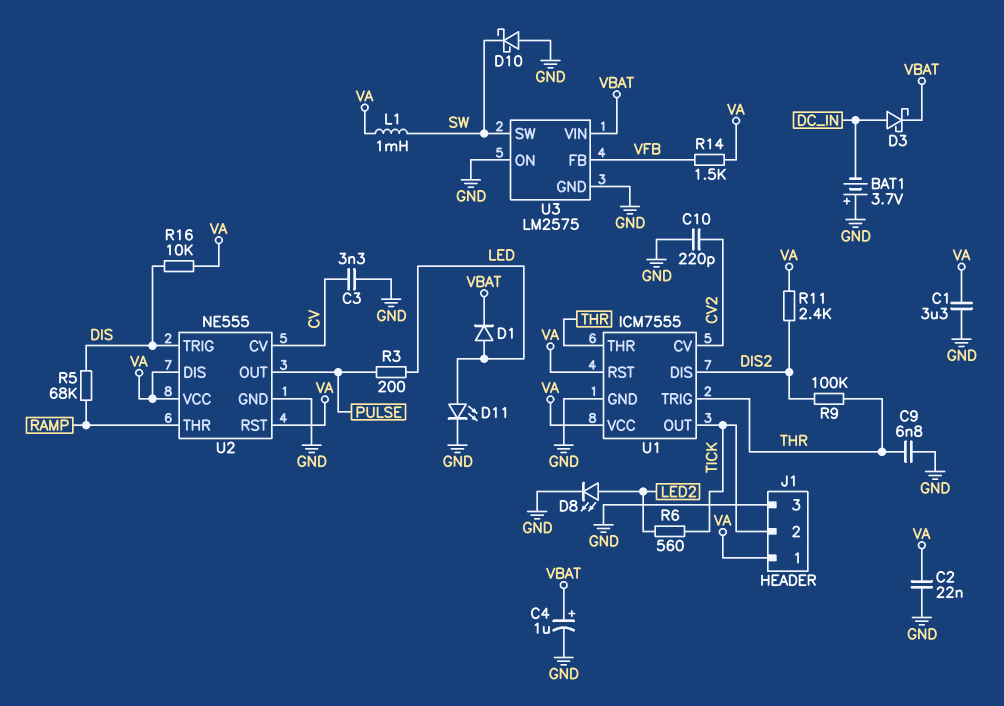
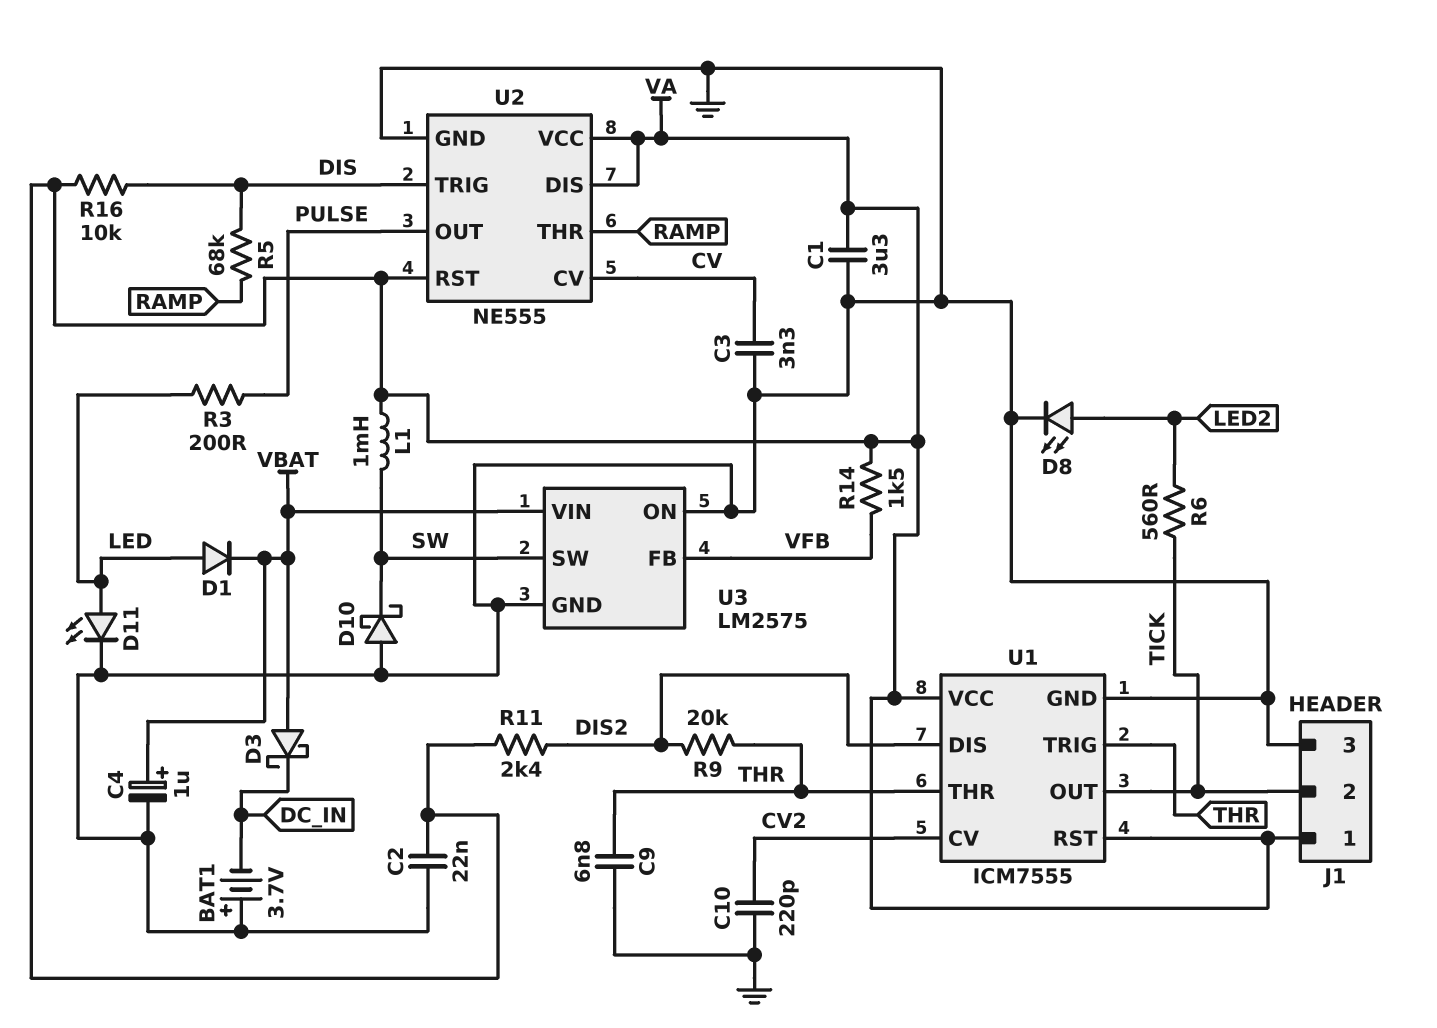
D3: schottky (A DC_IN, K VBAT) -> schottky (A VBAT, K DC_IN)
R9: 100k (DIS2, THR) -> 20k (DIS2, THR)

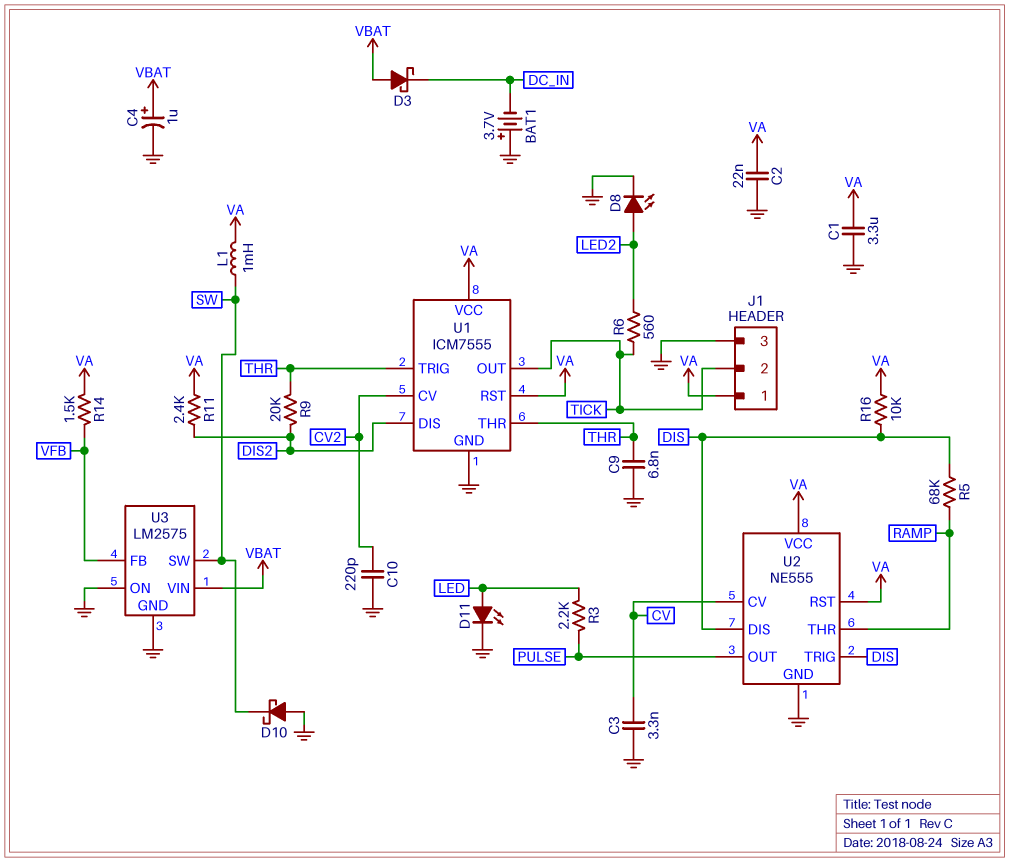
D1: diode (A LED, K VBAT) -> none
R3: 200 (LED, PULSE) -> 2.2k (LED, PULSE)
U2 pin DIS: VA -> DIS

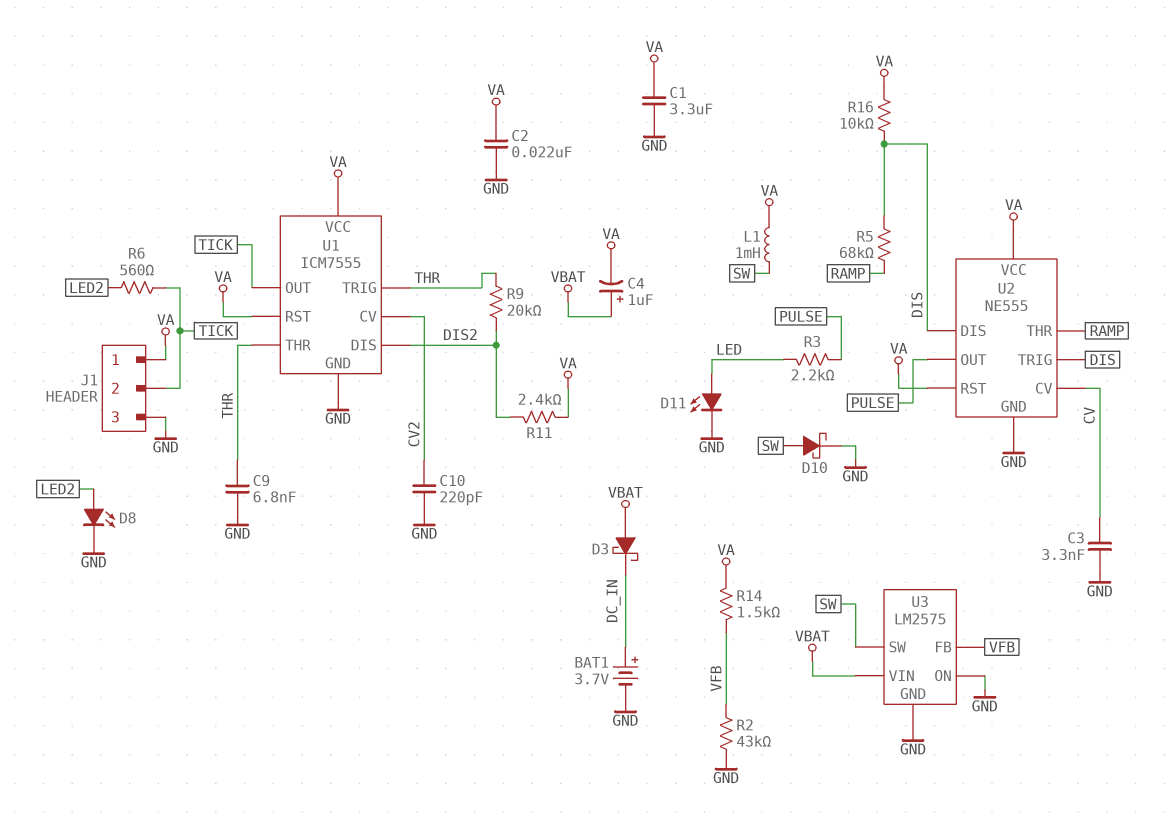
BAT1: 3.7V (plus GND, minus DC_IN) -> 3.7V (plus DC_IN, minus GND)
C4: 1uF (plus VBAT, minus GND) -> 1uF (plus VBAT, minus VA)
D10: schottky (A GND, K SW) -> schottky (A SW, K GND)
R2: none -> 43k (GND, VFB)

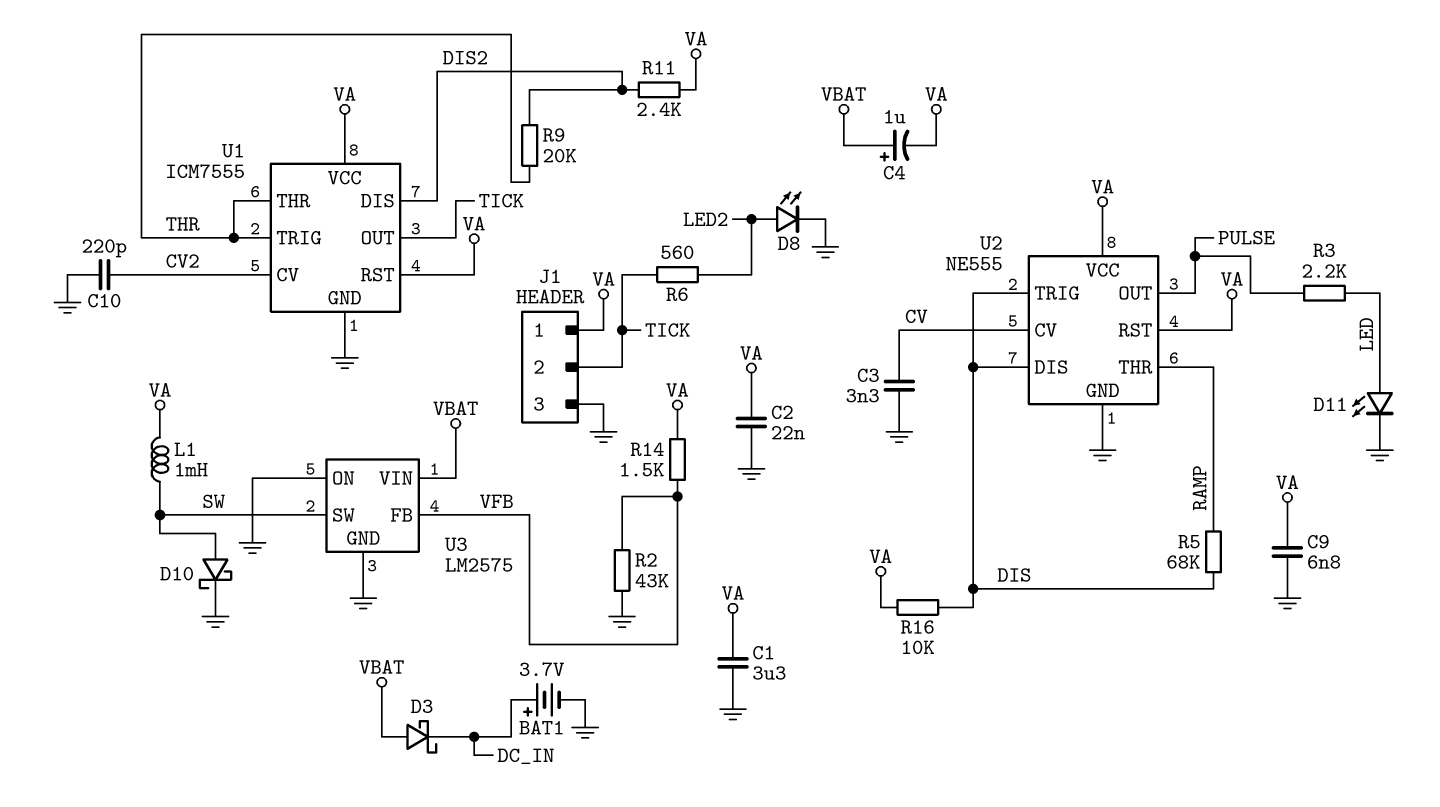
C9: 6.8nF (GND, THR) -> 6.8nF (GND, VA)

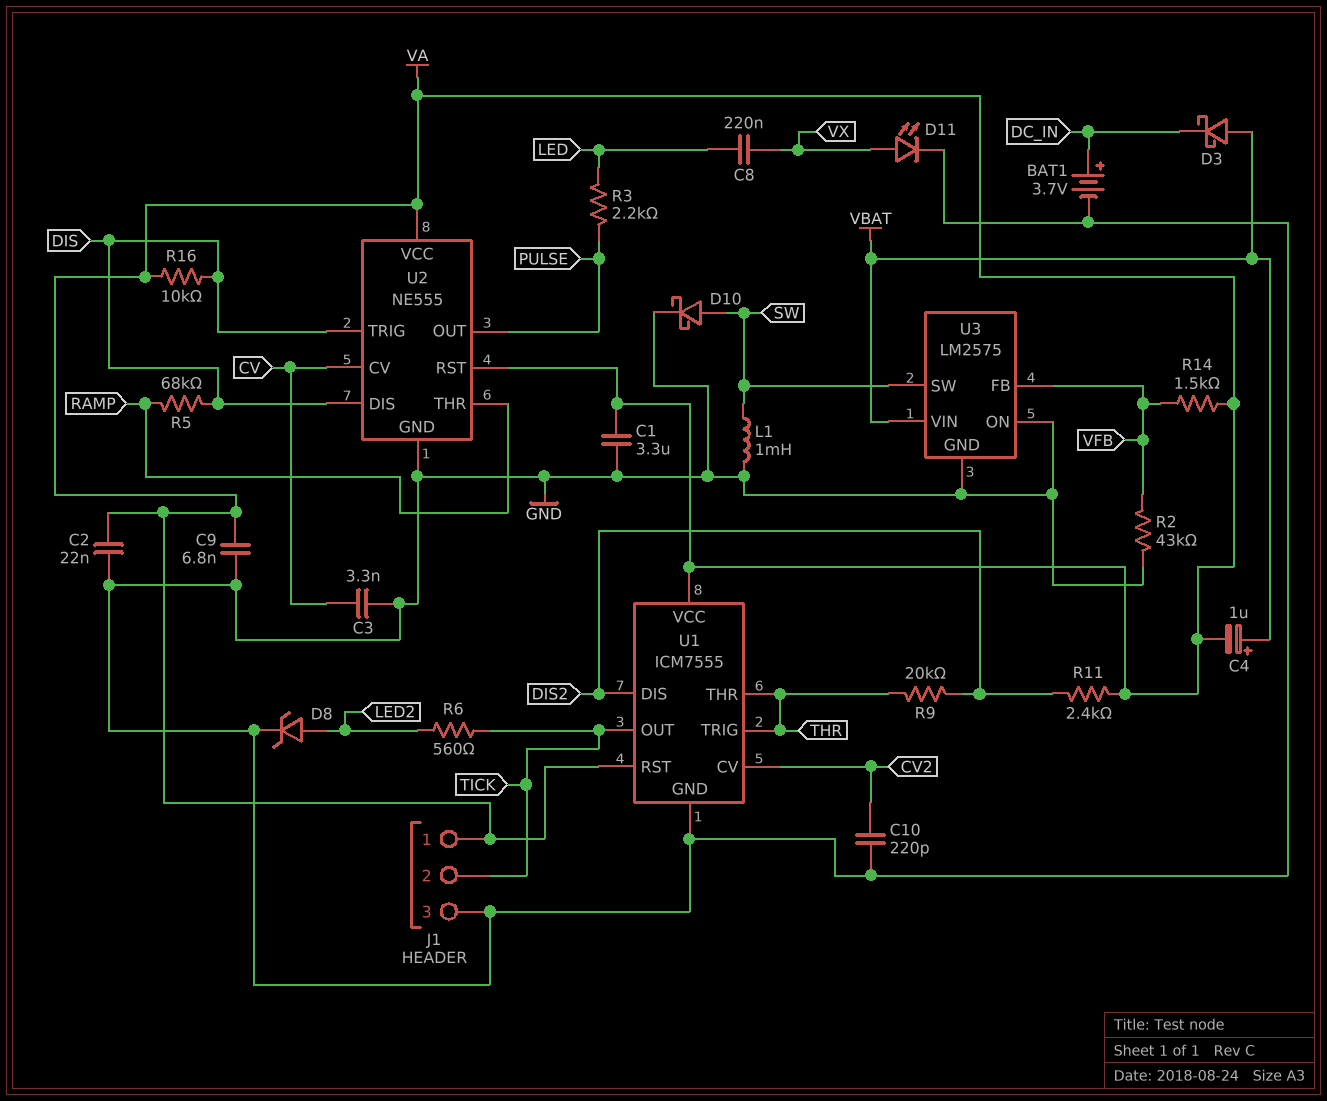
C8: none -> 220nF (LED, VX)
D8: LED (A LED2, K GND) -> zener (A LED2, K GND)
D11: LED (A LED, K GND) -> LED (A VX, K GND)
L1: 1mH (SW, VA) -> 1mH (GND, SW)

